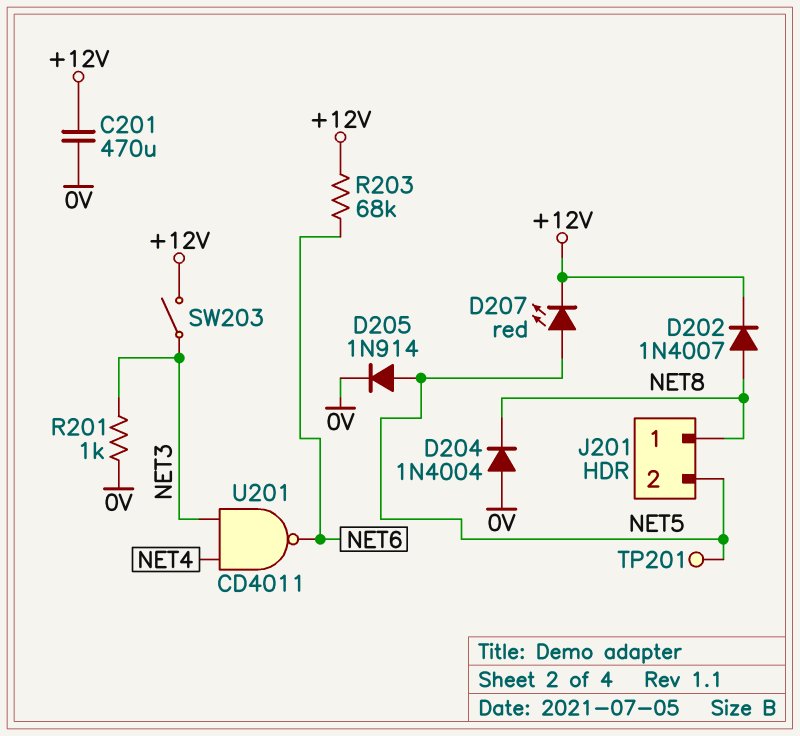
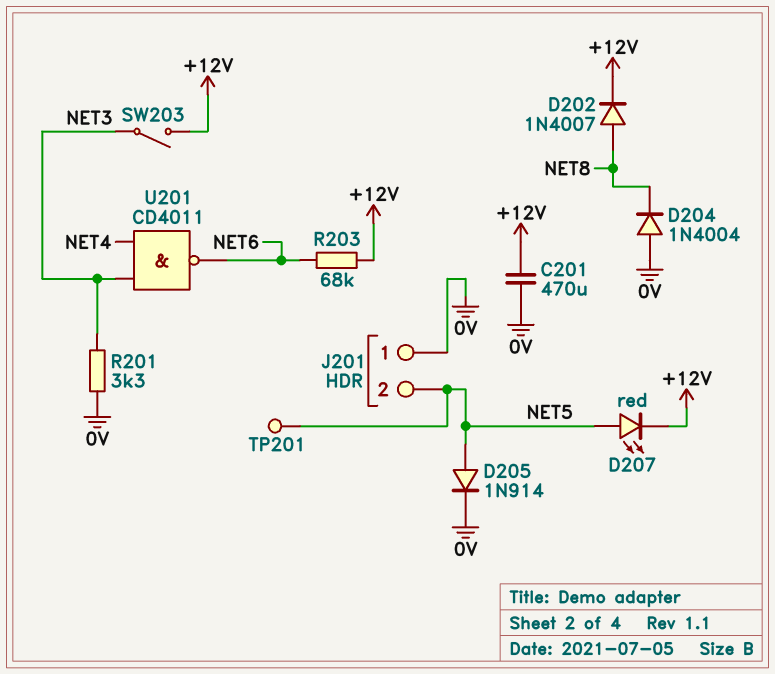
J201 pin 1: NET8 -> 0V
R201: 1k (0V, NET3) -> 3.3k (0V, NET3)

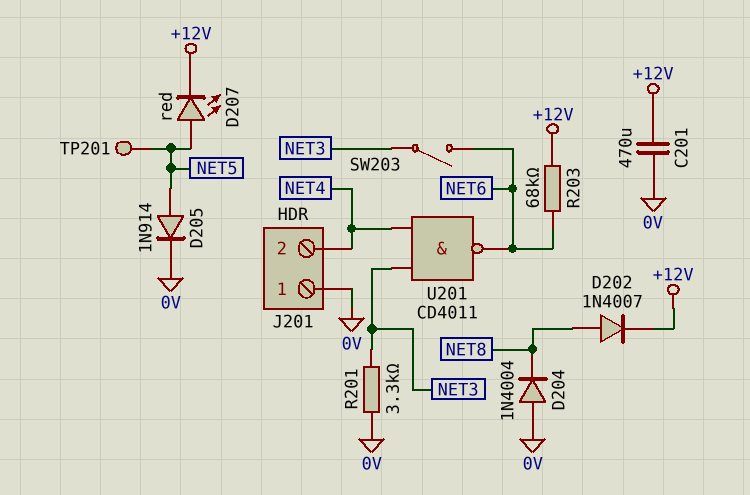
J201 pin 2: NET5 -> NET4
SW203: switch (+12V, NET3) -> switch (NET3, NET6)

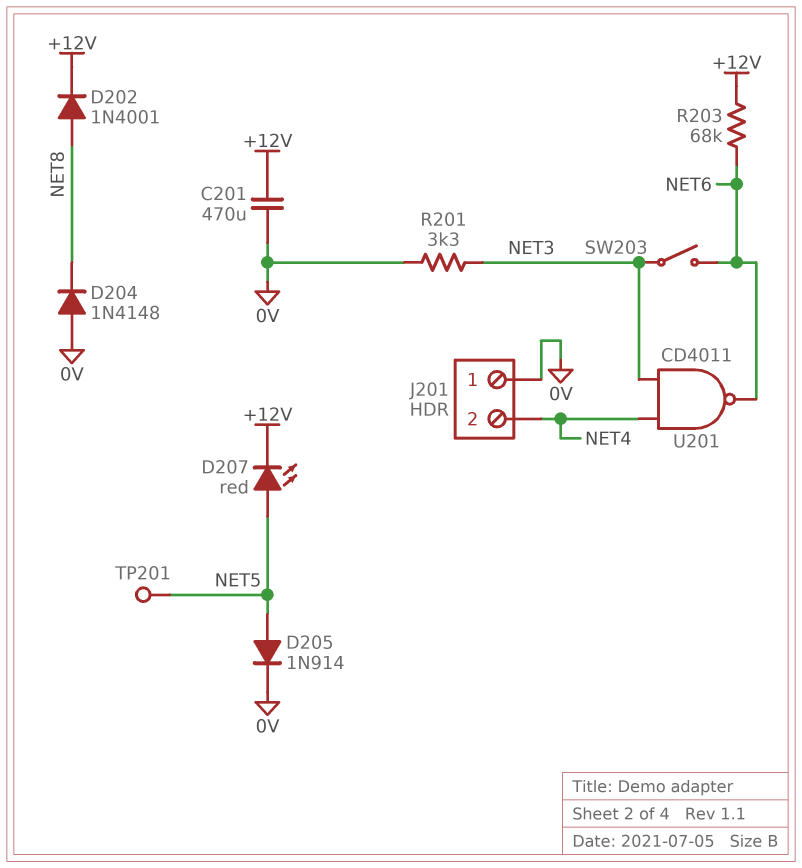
D202: diode 1N4007 (A NET8, K +12V) -> diode 1N4001 (A NET8, K +12V)
D204: diode 1N4004 (A 0V, K NET8) -> diode 1N4148 (A 0V, K NET8)

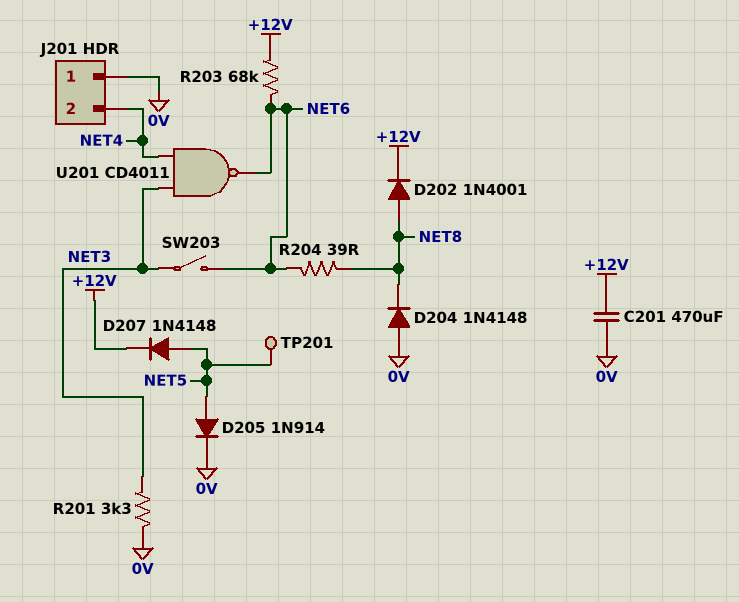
D207: LED red (A NET5, K +12V) -> diode 1N4148 (A NET5, K +12V)
R204: none -> 39 (NET6, NET8)

